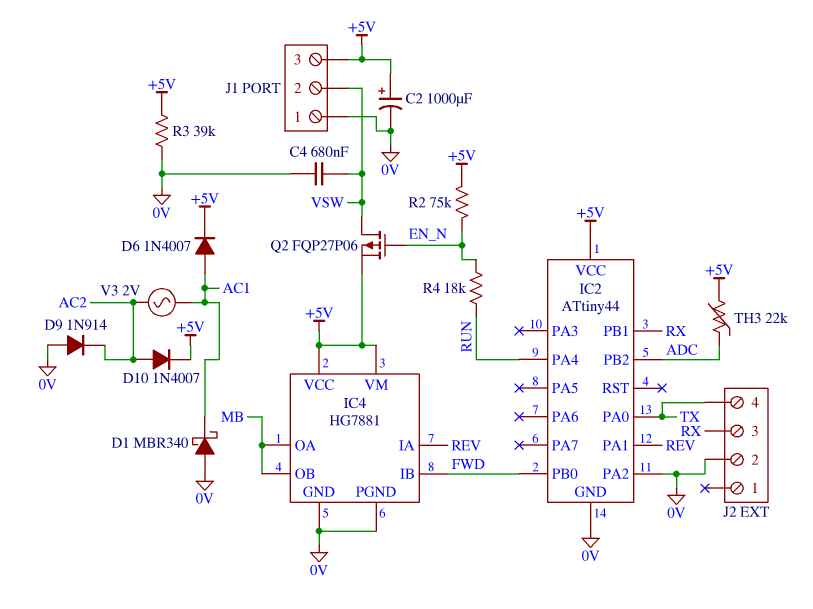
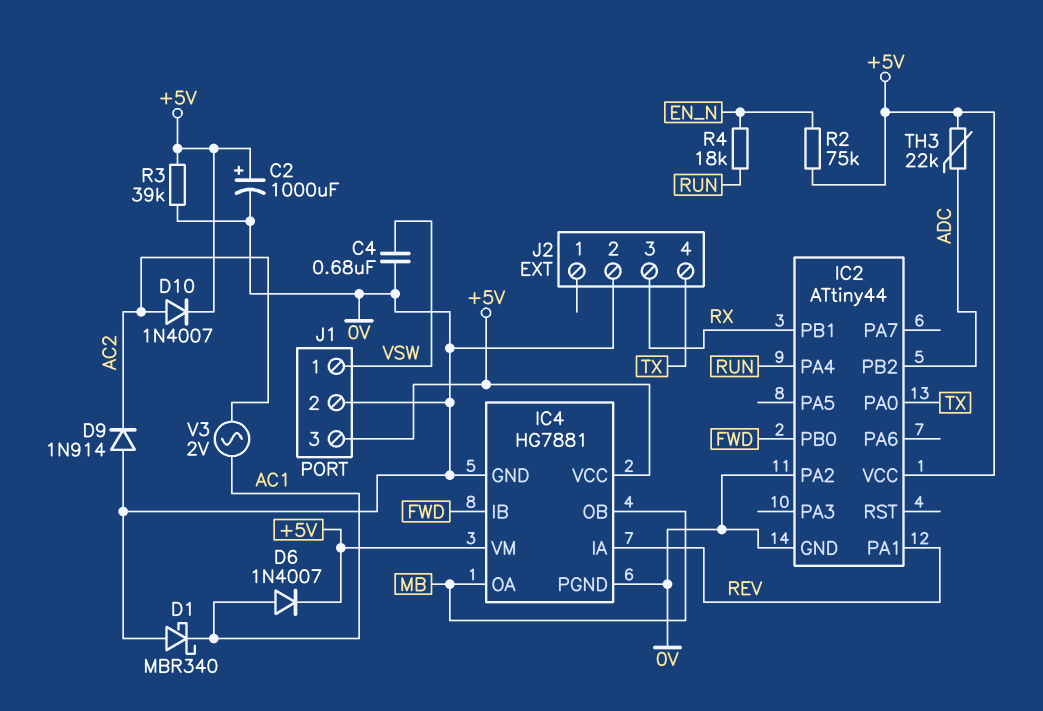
J1 pin 1: 0V -> VSW
J1 pin 2: VSW -> 0V
Q2: PMOS FQP27P06 (G EN_N, D VSW, S +5V) -> none

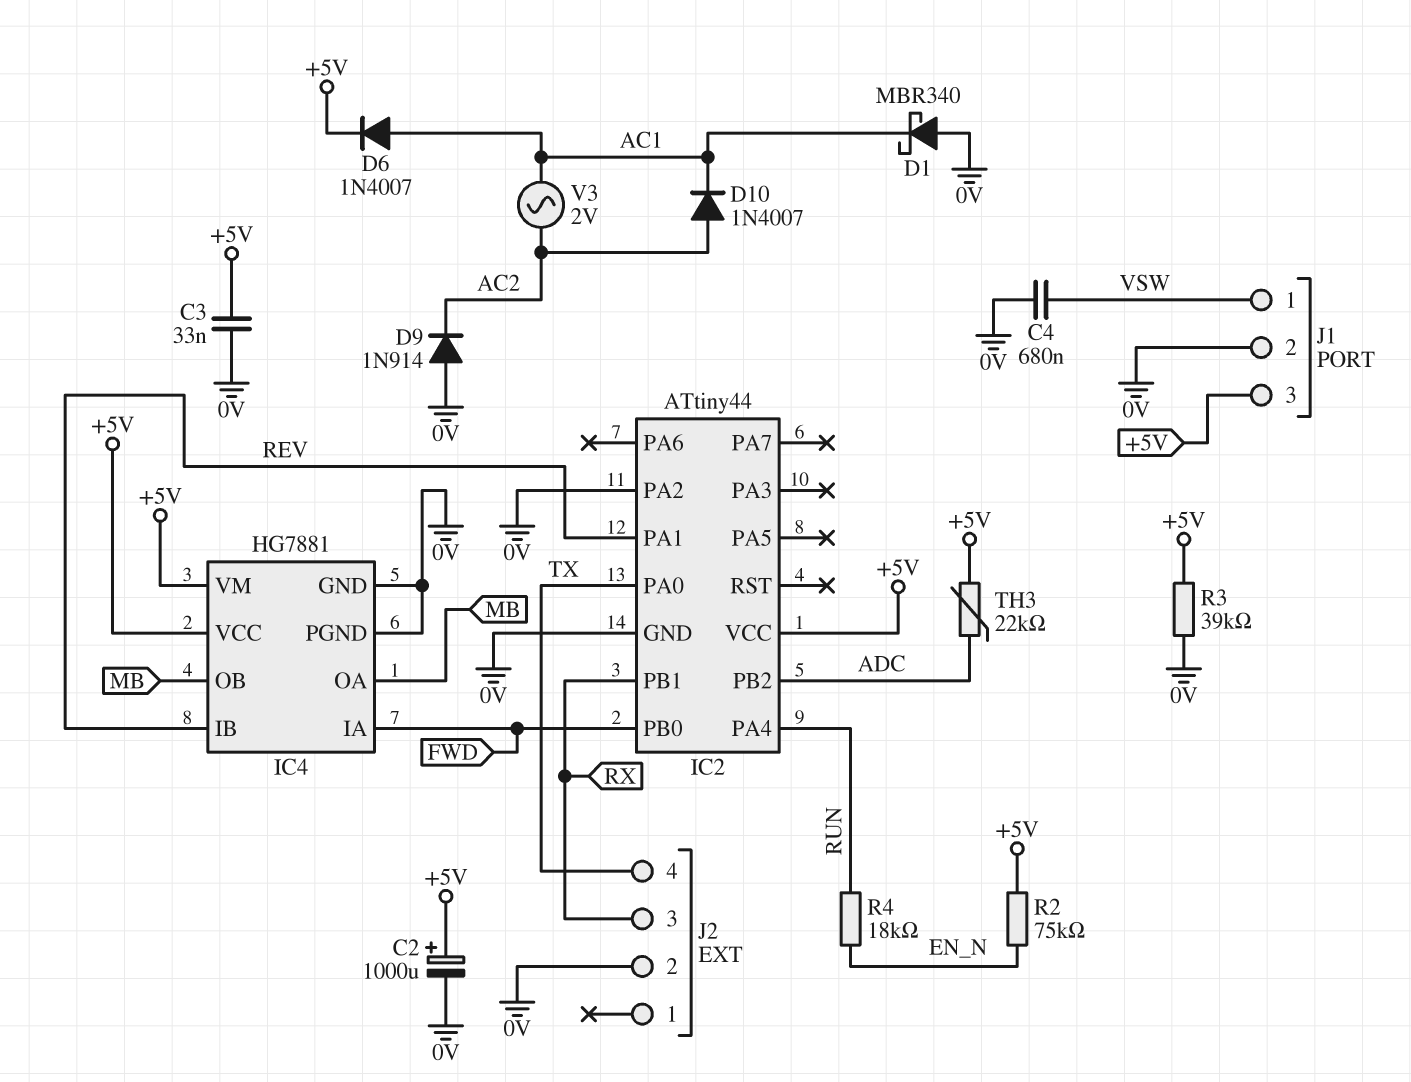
C3: none -> 33nF (+5V, 0V)
D10: diode 1N4007 (A AC2, K +5V) -> diode 1N4007 (A AC2, K AC1)
IC4 pin IA: REV -> FWD
IC4 pin IB: FWD -> REV

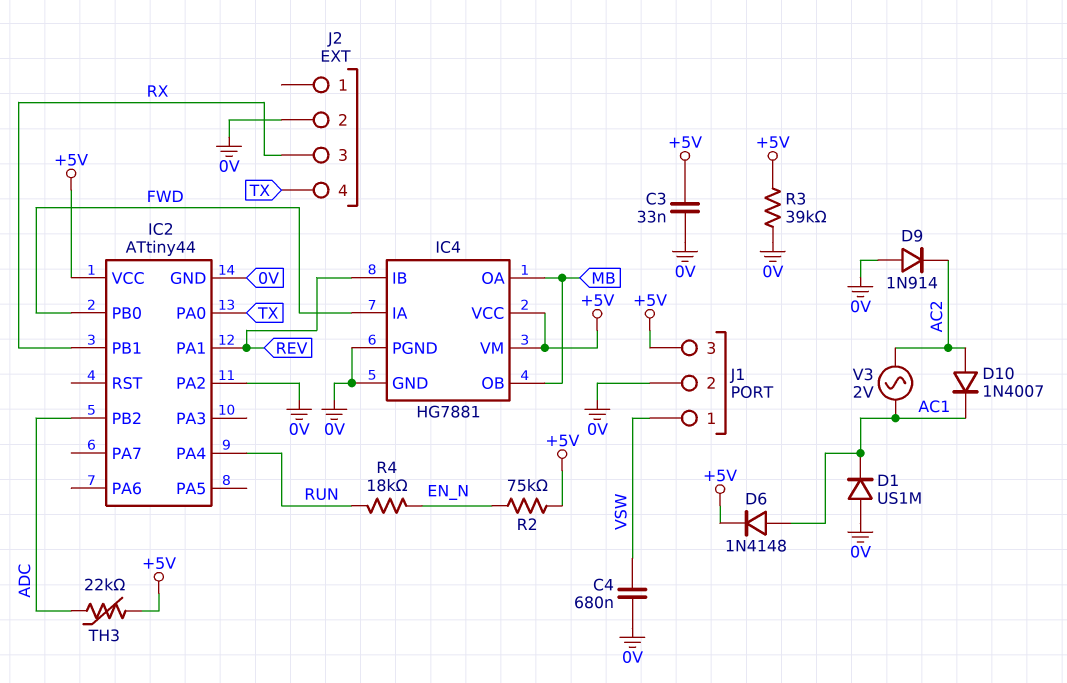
C2: 1000uF (plus +5V, minus 0V) -> none
D1: schottky MBR340 (A 0V, K AC1) -> diode US1M (A 0V, K AC1)
D6: diode 1N4007 (A AC1, K +5V) -> diode 1N4148 (A AC1, K +5V)

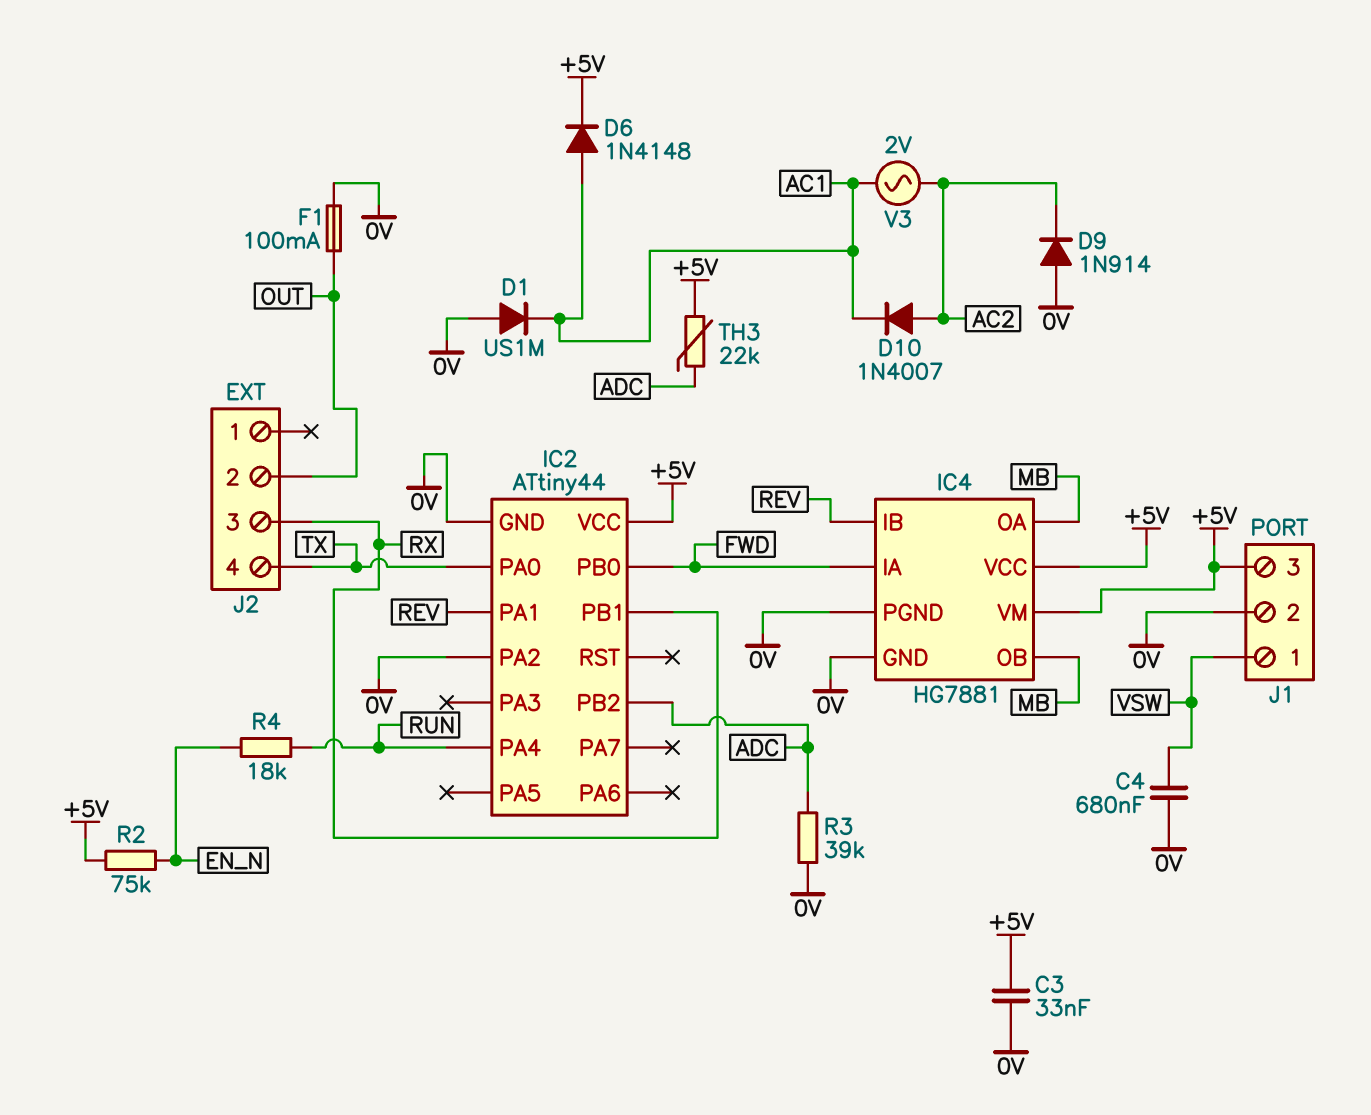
F1: none -> 100mA (0V, OUT)
J2 pin 2: 0V -> OUT
R3: 39k (+5V, 0V) -> 39k (0V, ADC)

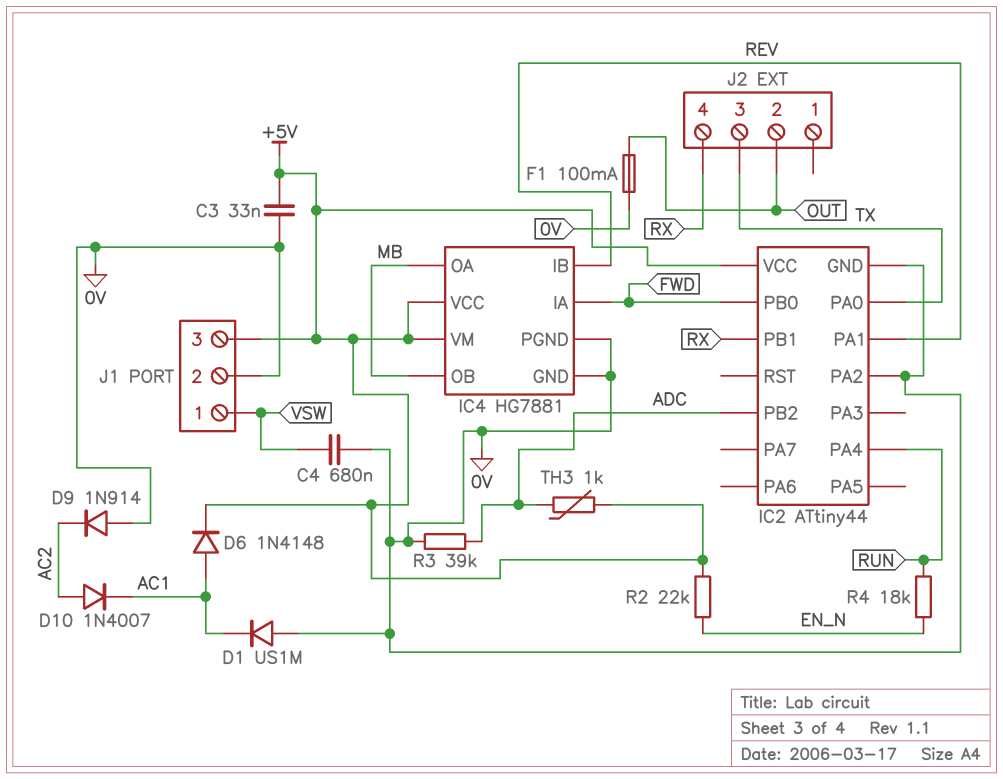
J2 pin 3: RX -> TX
J2 pin 4: TX -> RX
R2: 75k (+5V, EN_N) -> 22k (+5V, EN_N)
TH3: 22k (+5V, ADC) -> 1k (+5V, ADC)
V3: AC 2V (AC1, AC2) -> none

